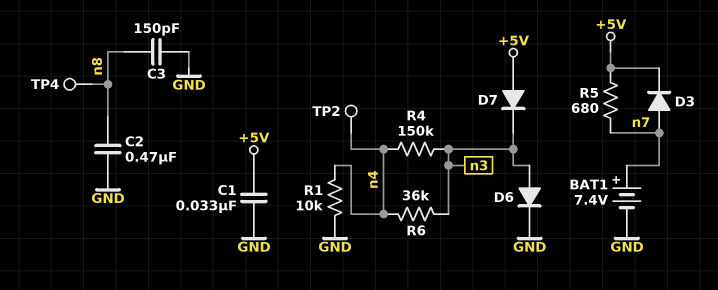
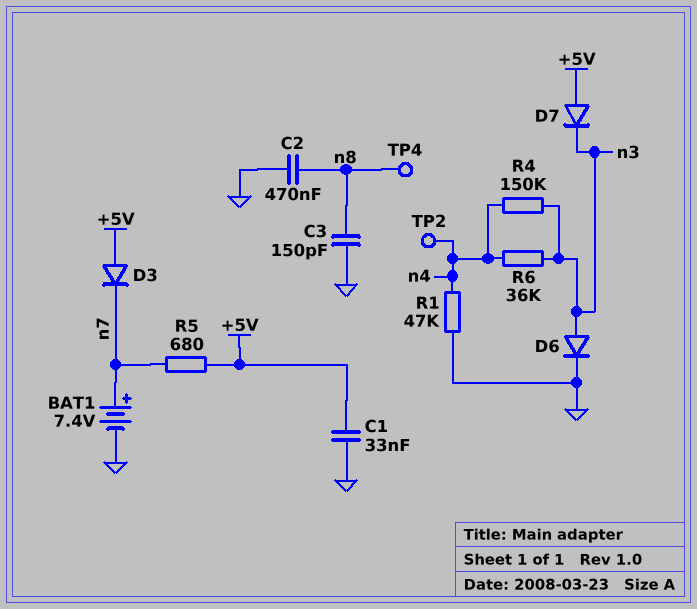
D3: diode (A n7, K +5V) -> diode (A +5V, K n7)
R1: 10k (GND, n4) -> 47k (GND, n4)

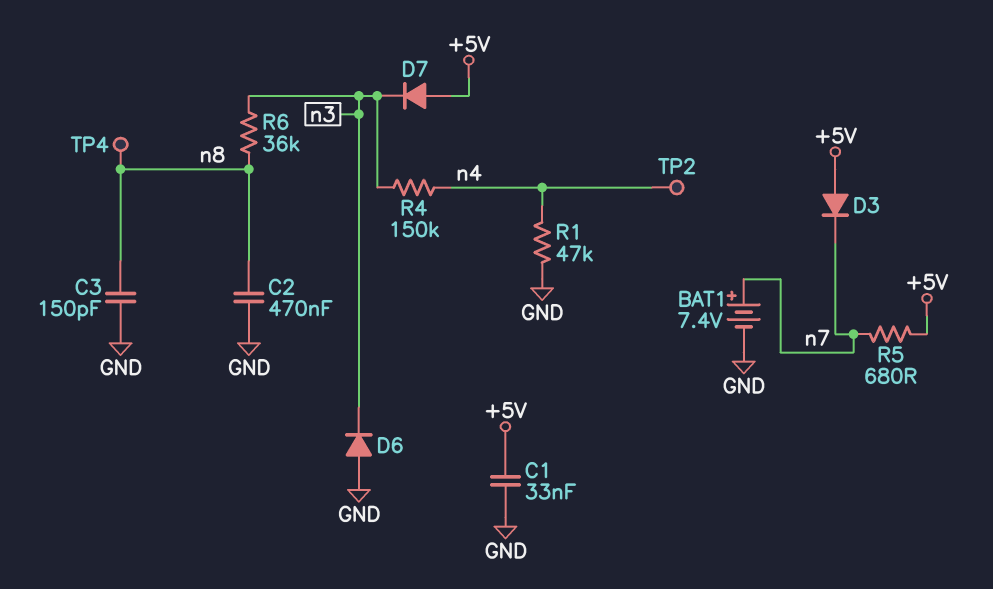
D6: diode (A n3, K GND) -> diode (A GND, K n3)
R6: 36k (n3, n4) -> 36k (n3, n8)

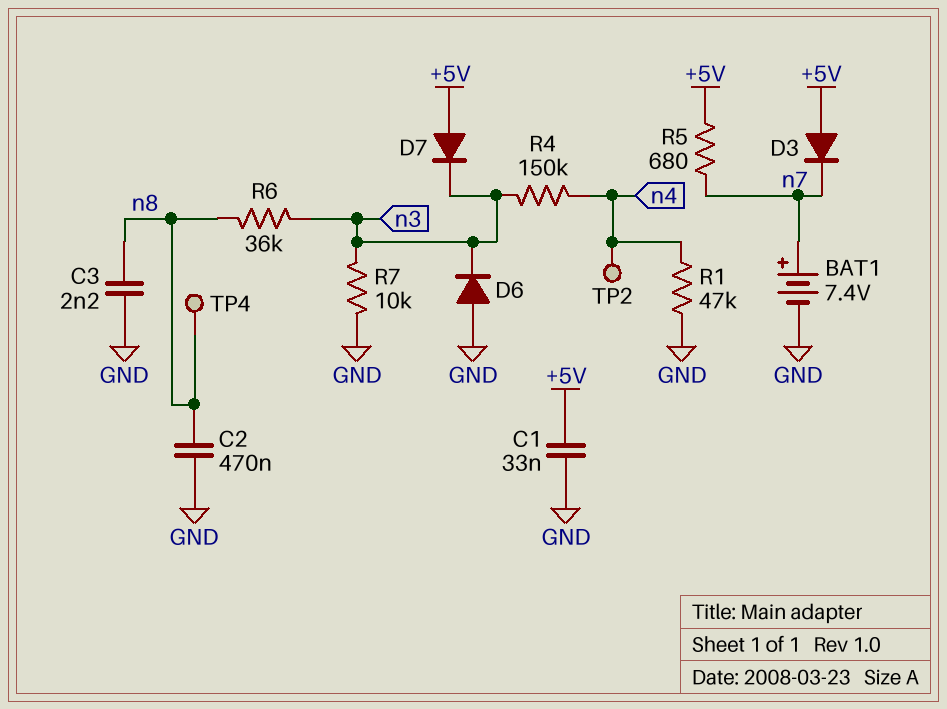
C3: 150pF (GND, n8) -> 2.2nF (GND, n8)
R7: none -> 10k (GND, n3)

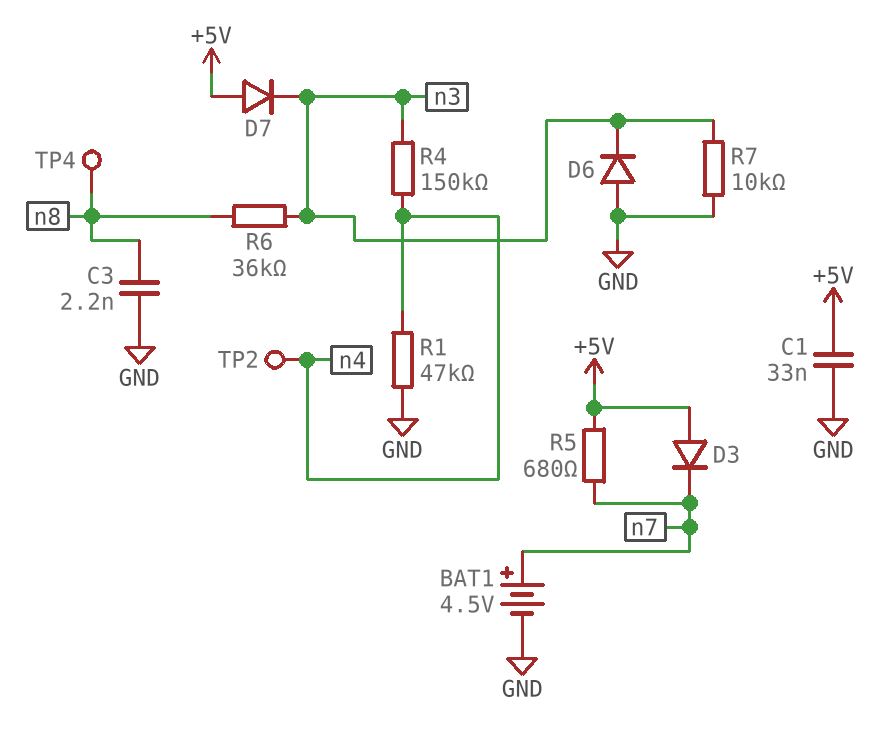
BAT1: 7.4V (plus n7, minus GND) -> 4.5V (plus n7, minus GND)
C2: 470nF (GND, n8) -> none

